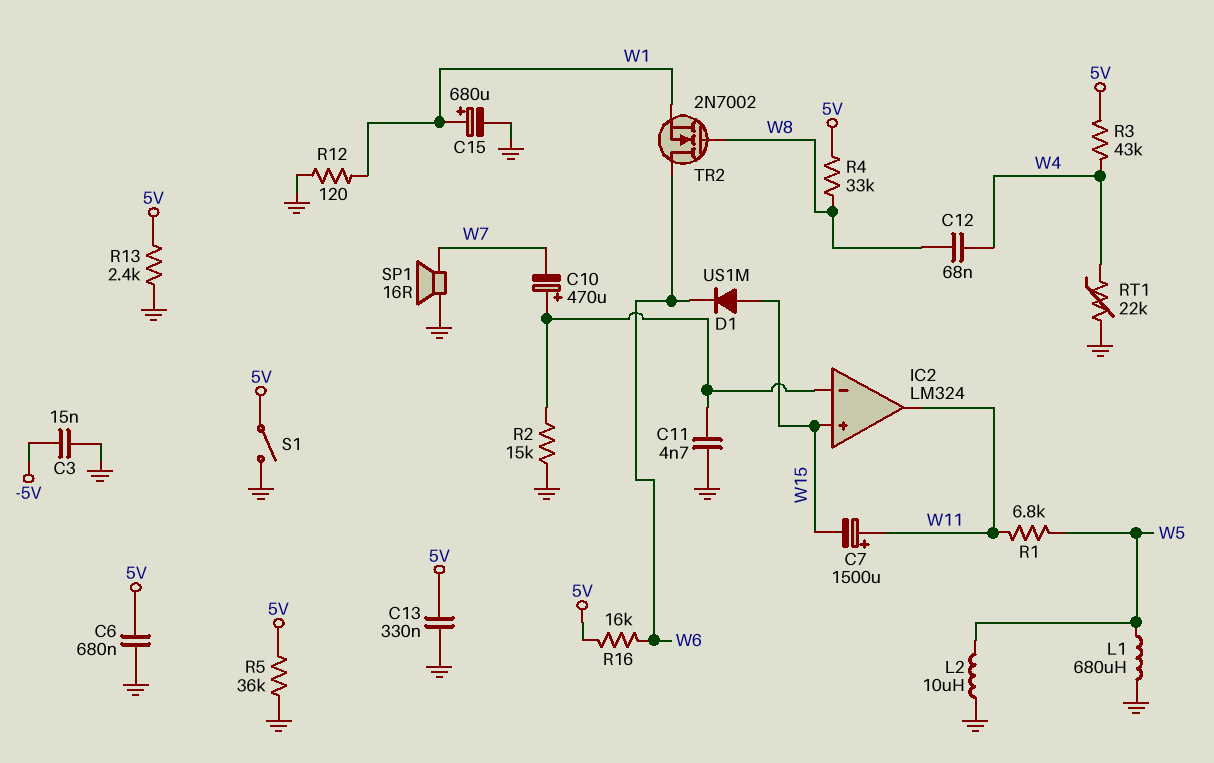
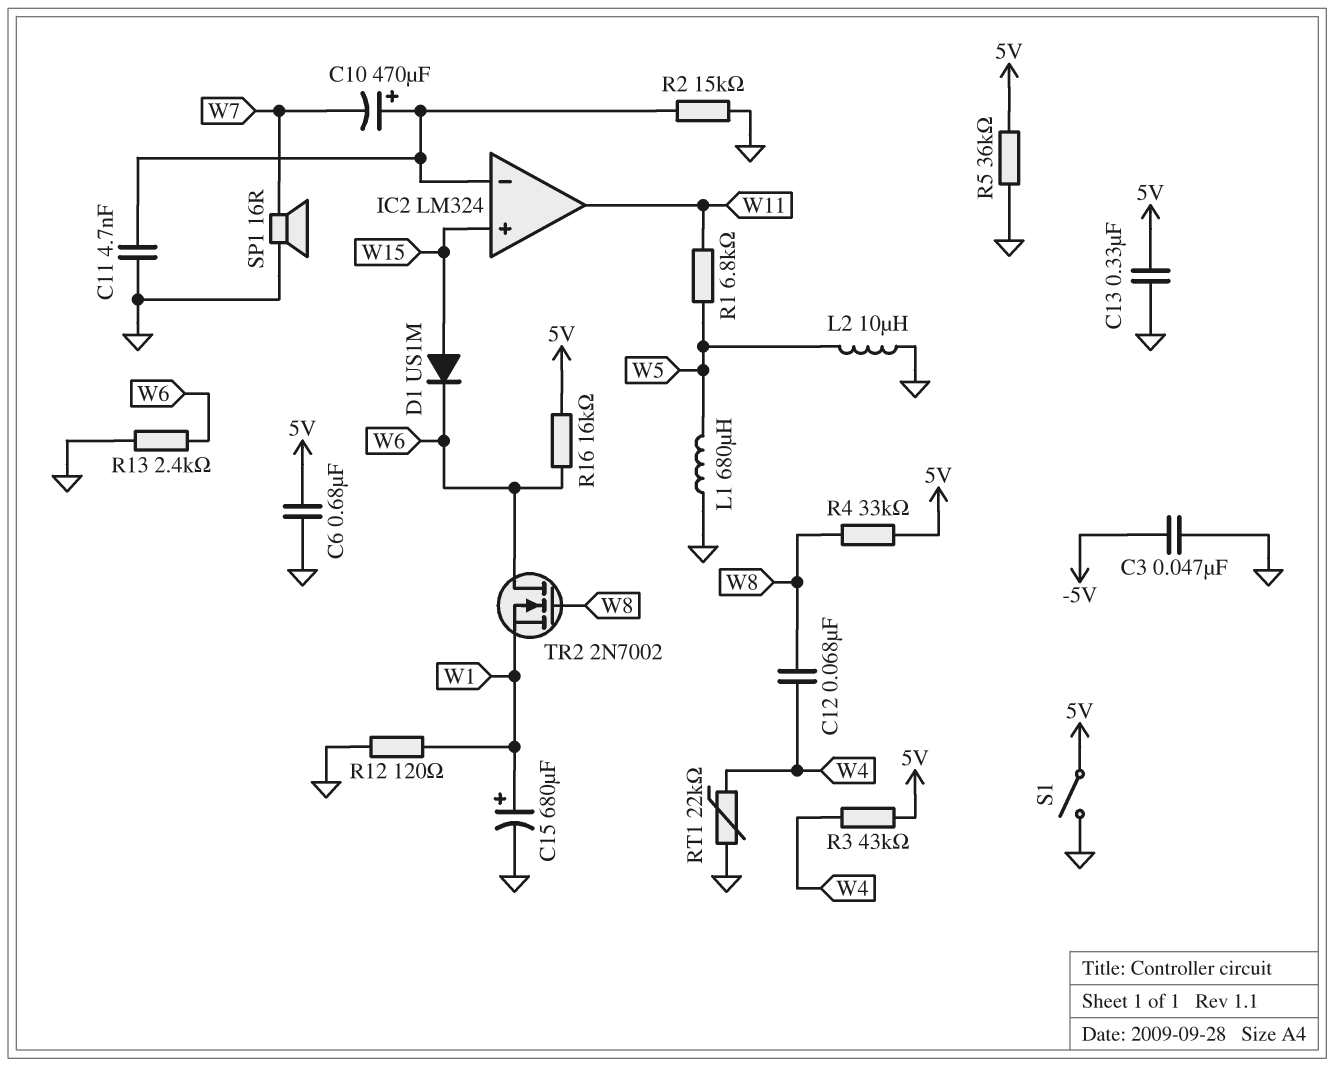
C3: 15nF (-5V, GND) -> 47nF (-5V, GND)
C7: 1500uF (plus W11, minus W15) -> none
R13: 2.4k (5V, GND) -> 2.4k (GND, W6)

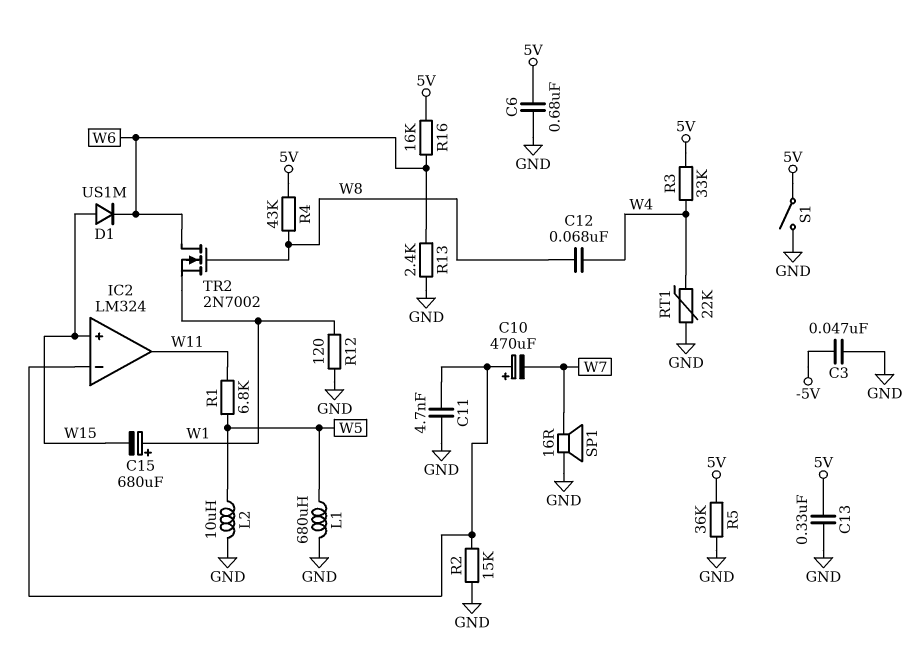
C15: 680uF (plus W1, minus GND) -> 680uF (plus W1, minus W15)
R3: 43k (5V, W4) -> 33k (5V, W4)
R4: 33k (5V, W8) -> 43k (5V, W8)

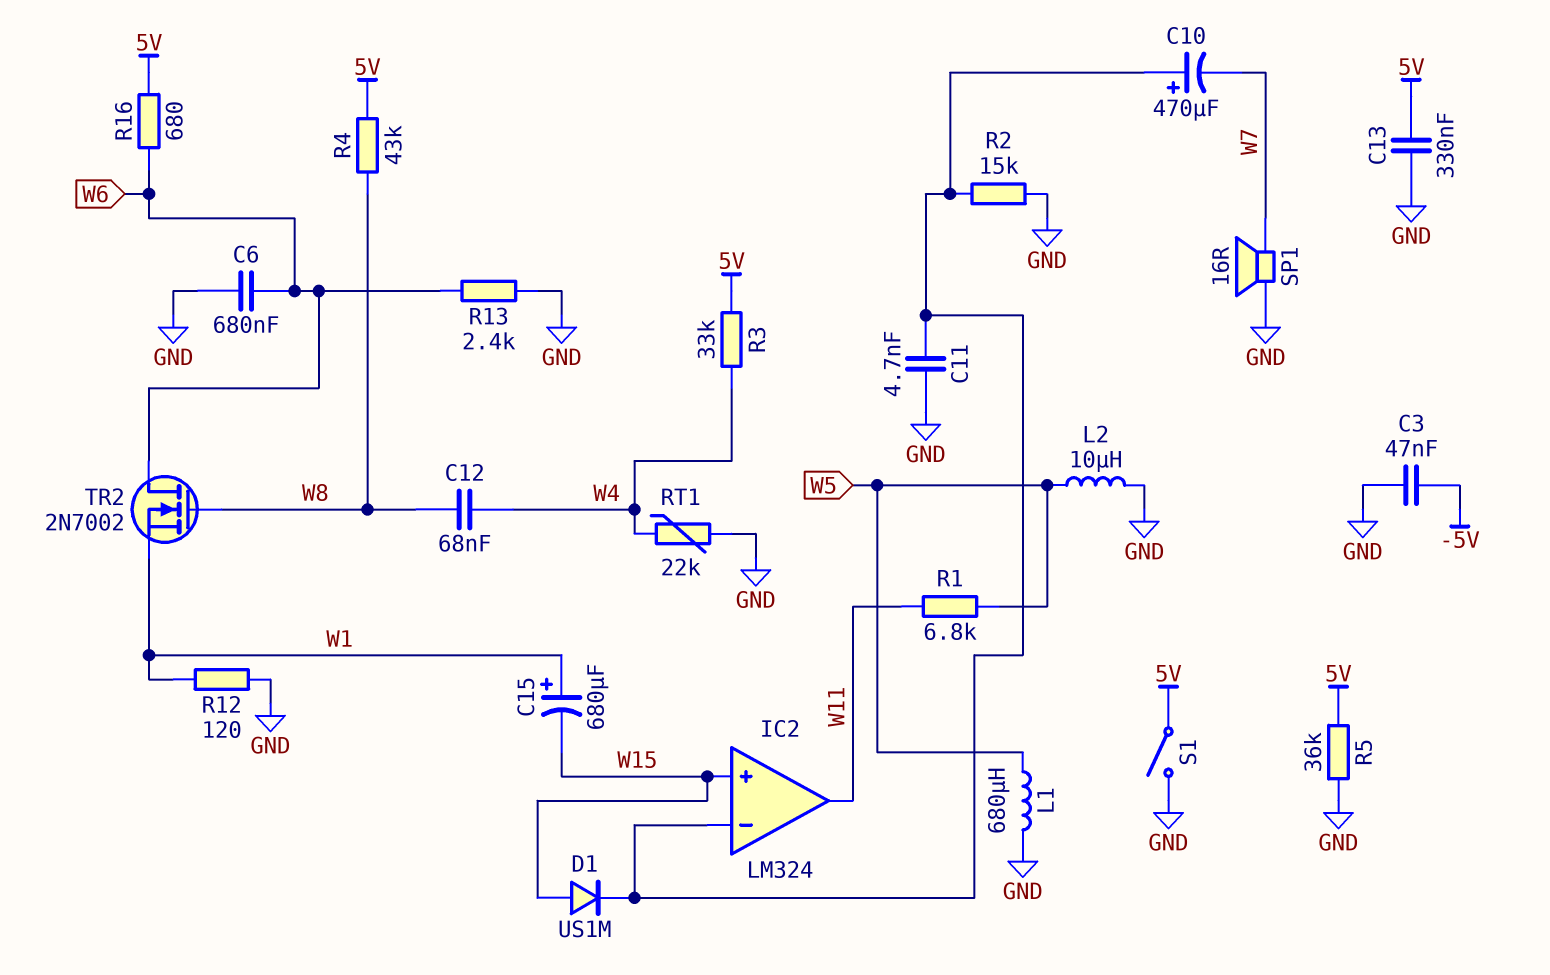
C6: 680nF (5V, GND) -> 680nF (GND, W6)
D1: diode US1M (A W15, K W6) -> diode US1M (A W15, K IC2/in-)
R16: 16k (5V, W6) -> 680 (5V, W6)

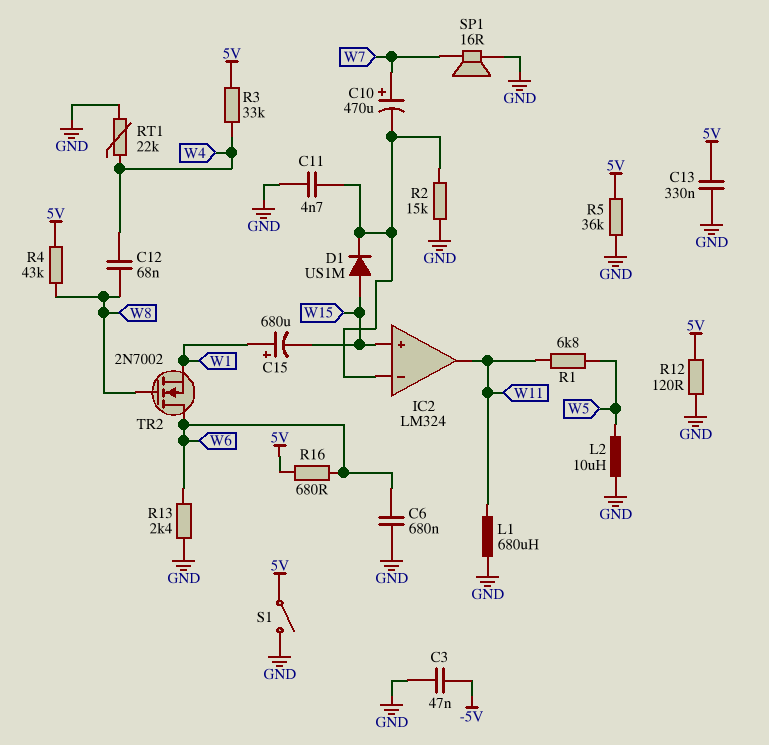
C10: 470uF (plus IC2/in-, minus W7) -> 470uF (plus W7, minus IC2/in-)
L1: 680uH (GND, W5) -> 680uH (GND, W11)
R12: 120 (GND, W1) -> 120 (5V, GND)

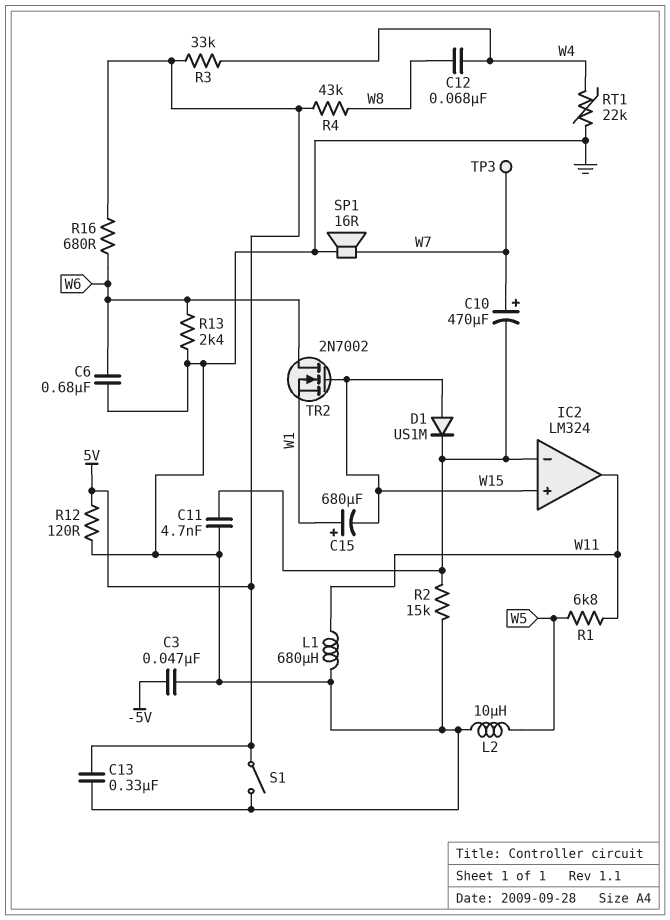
R5: 36k (5V, GND) -> none
TP3: none -> test point (W7)
TR2: NMOS 2N7002 (G W8, D W6, S W1) -> NMOS 2N7002 (G W15, D W6, S W1)

